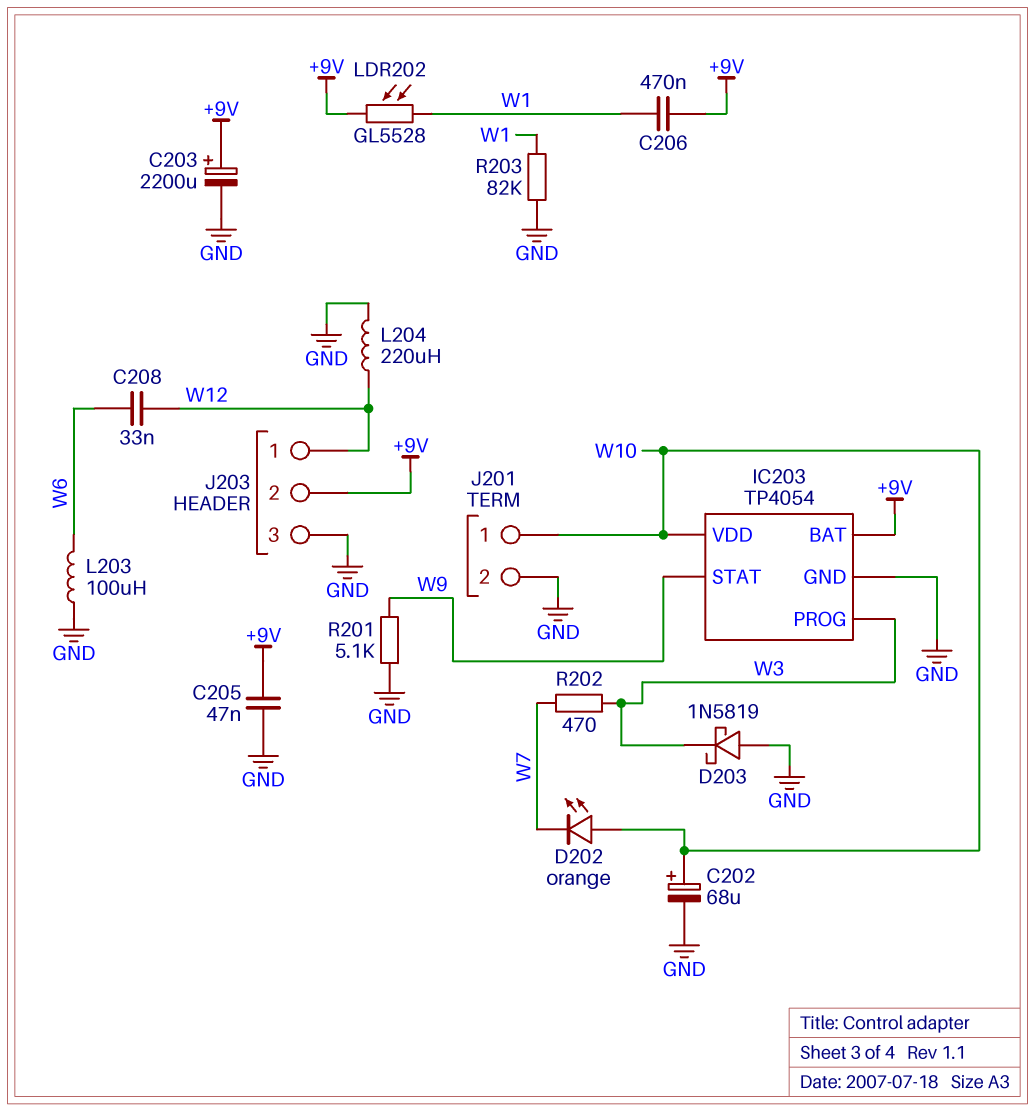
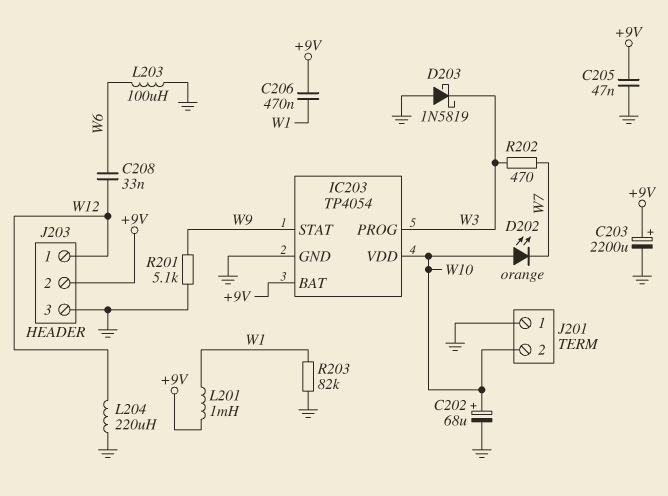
J201 pin 1: W10 -> GND
J201 pin 2: GND -> W10
L201: none -> 1mH (+9V, W1)
LDR202: GL5528 (+9V, W1) -> none

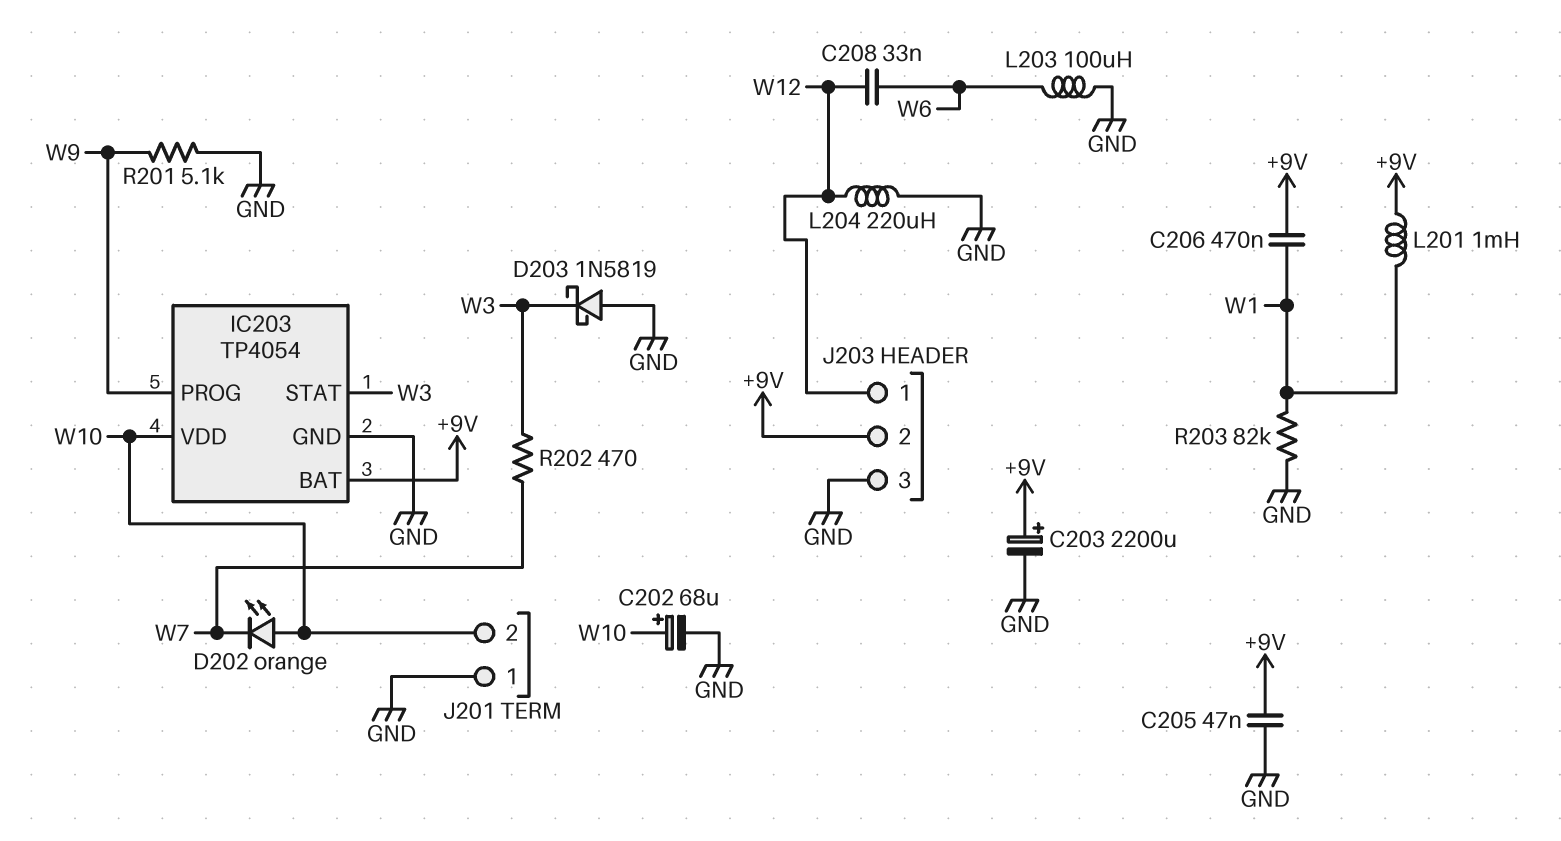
IC203 pin PROG: W3 -> W9
IC203 pin STAT: W9 -> W3

